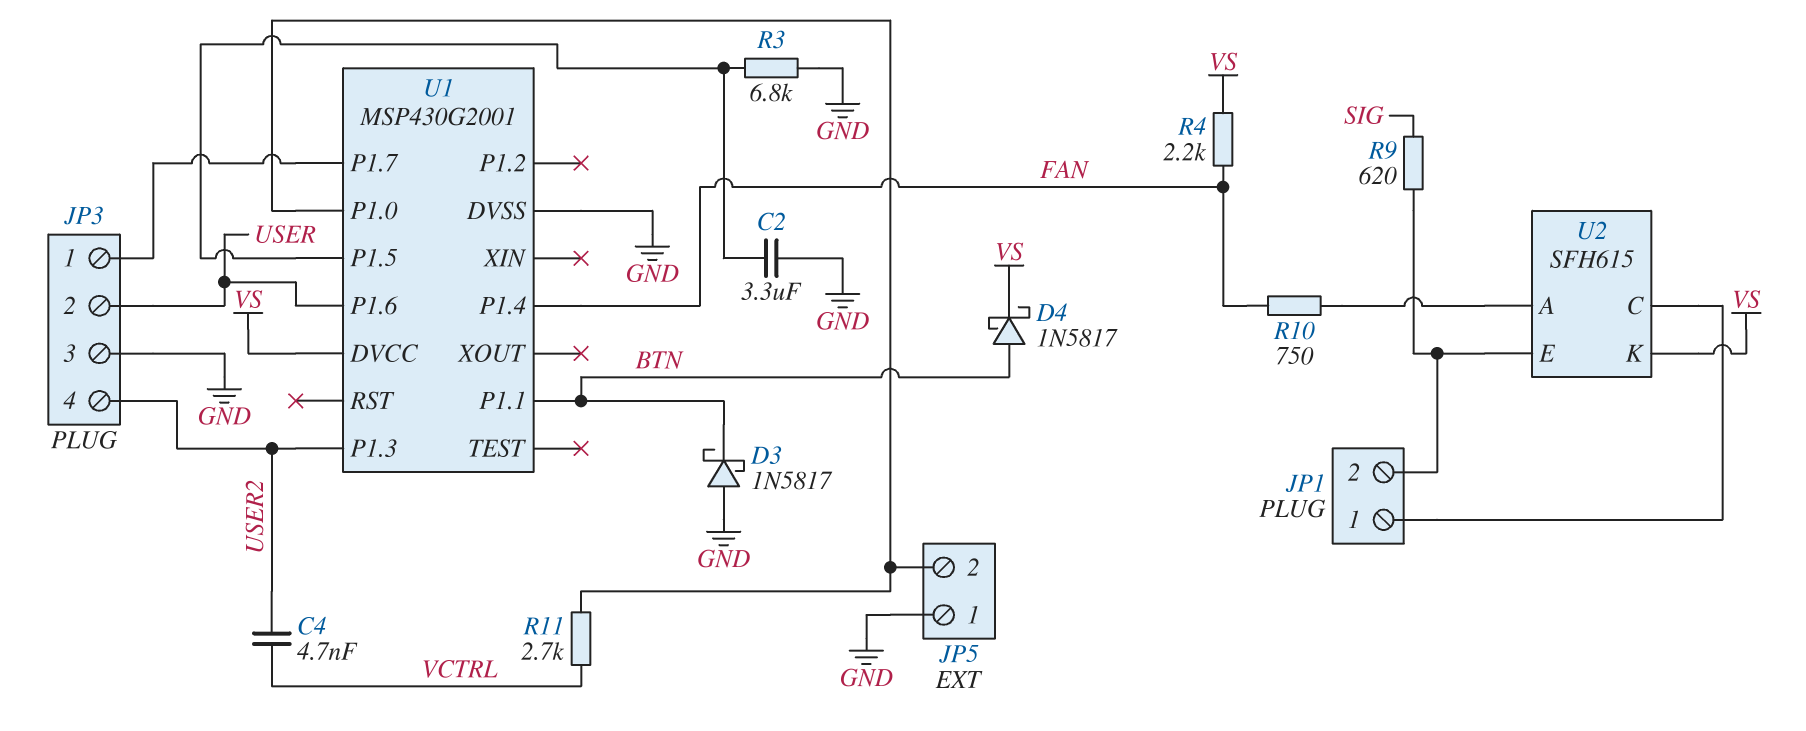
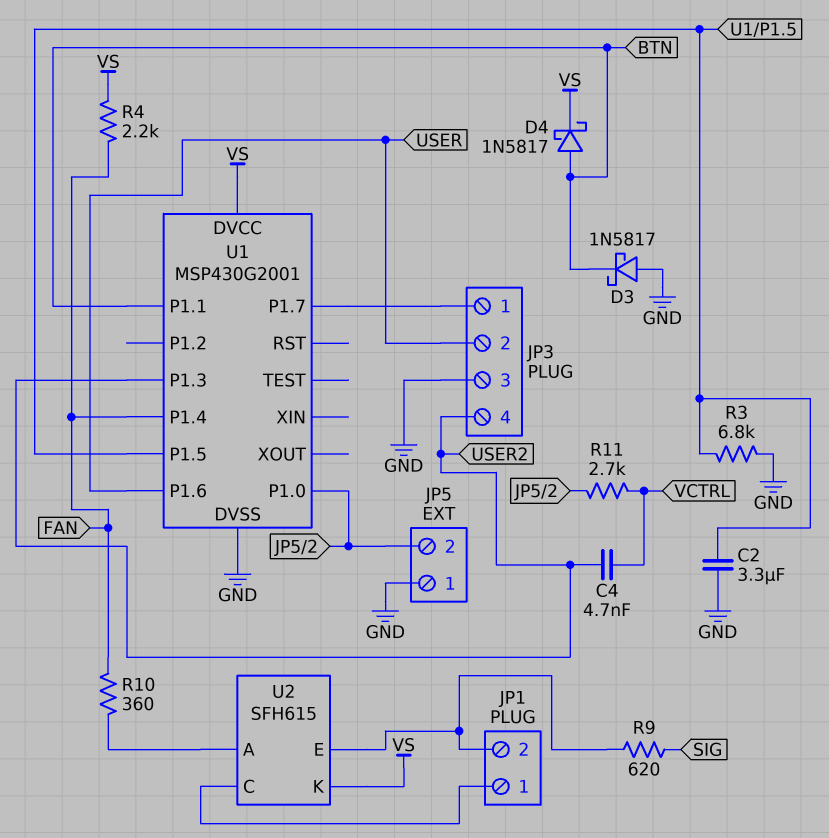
R10: 750 (FAN, U2/A) -> 360 (FAN, U2/A)

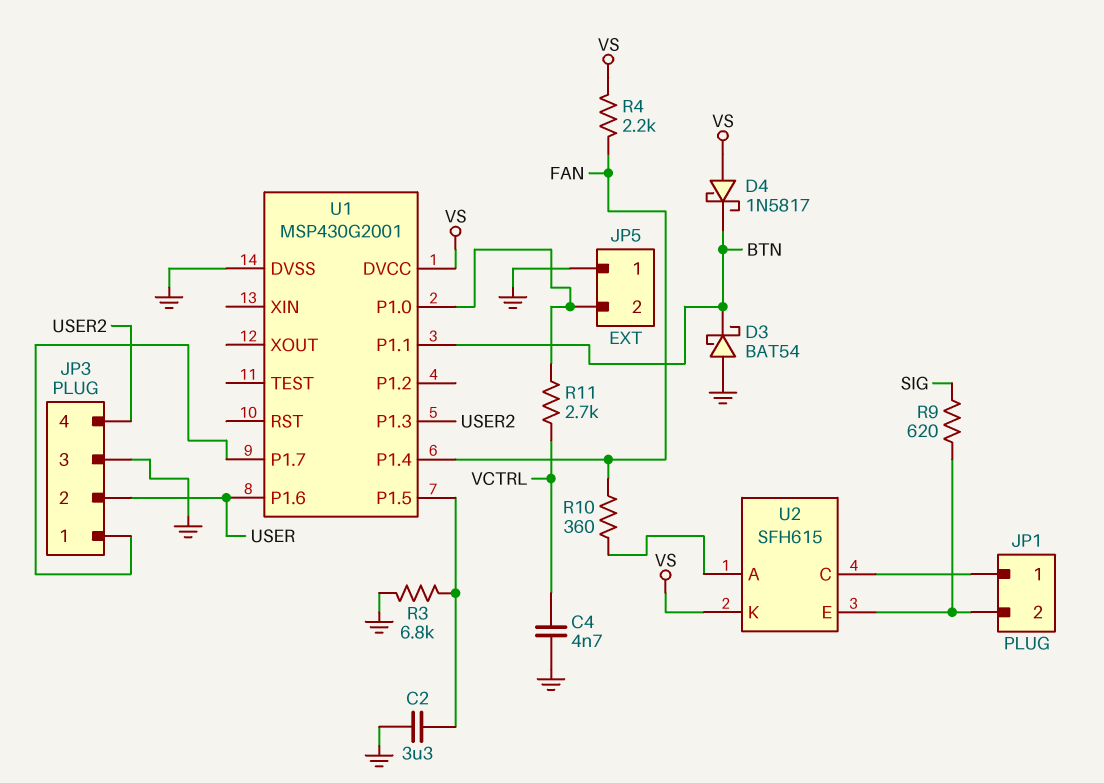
C4: 4.7nF (USER2, VCTRL) -> 4.7nF (GND, VCTRL)
D3: schottky 1N5817 (A GND, K BTN) -> schottky BAT54 (A GND, K BTN)
D4: schottky 1N5817 (A BTN, K VS) -> schottky 1N5817 (A VS, K BTN)

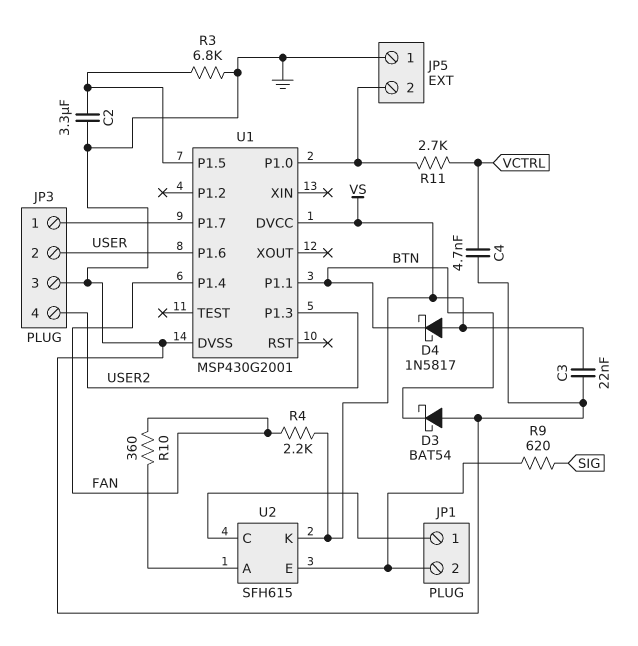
C3: none -> 22nF (GND, VS)

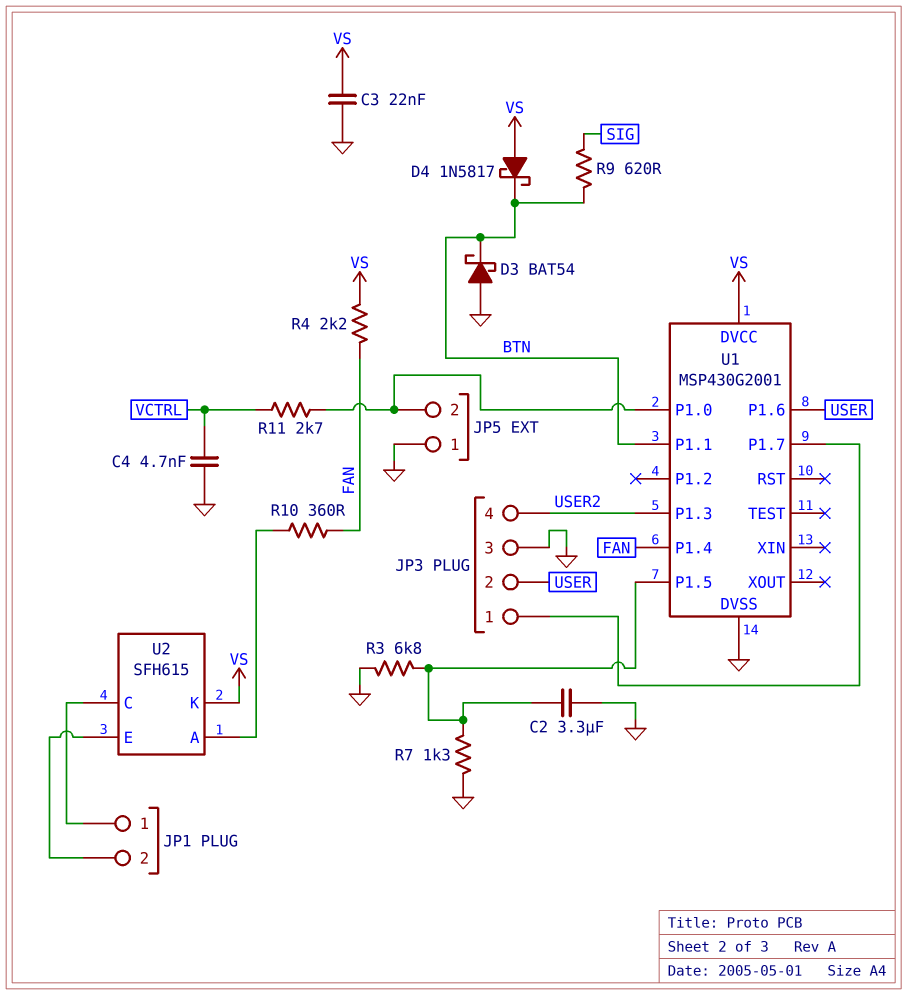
R7: none -> 1.3k (GND, U1/P1.5)
R9: 620 (JP1/2, SIG) -> 620 (BTN, SIG)

